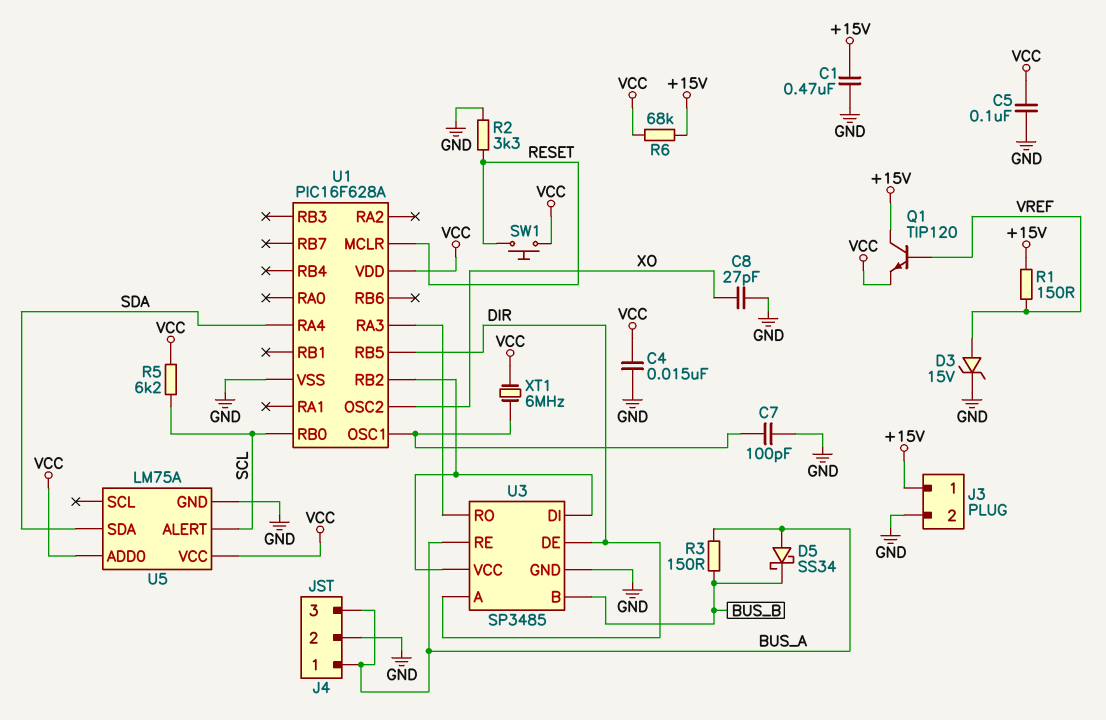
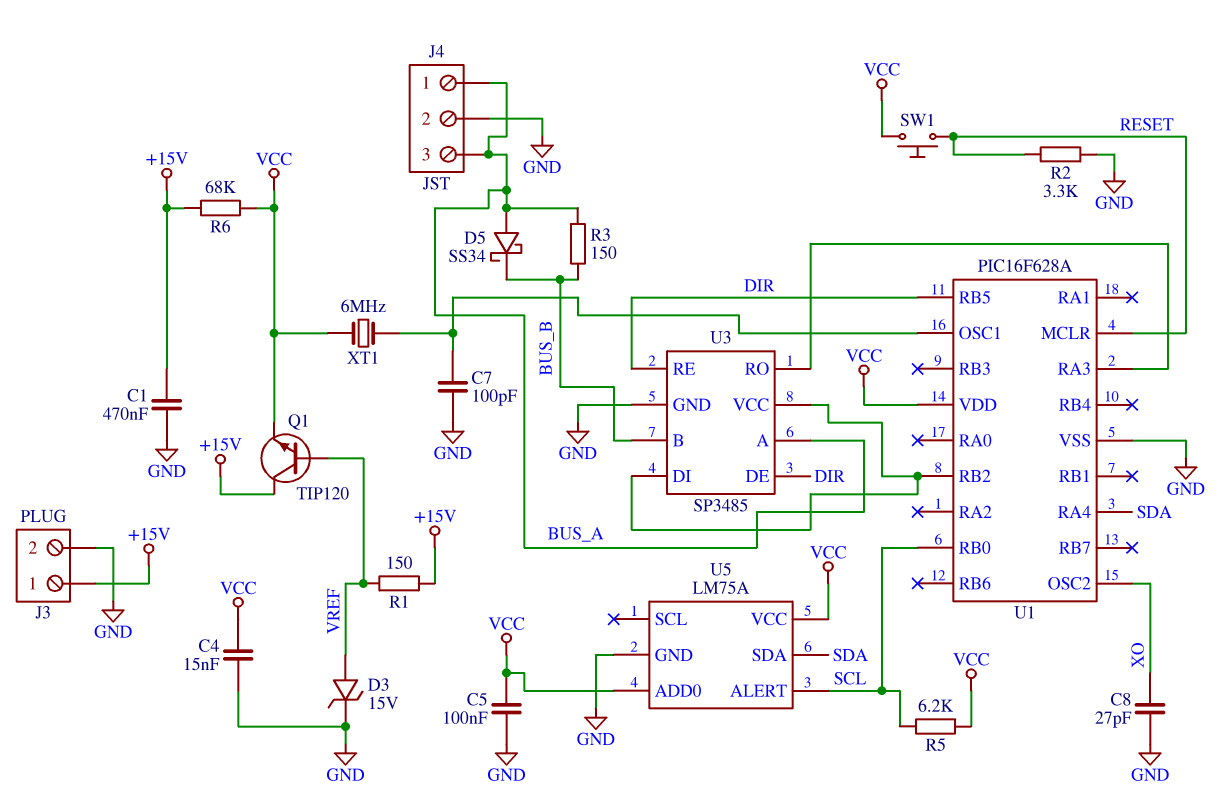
U3 pin A: DIR -> BUS_A
U3 pin RE: BUS_A -> DIR

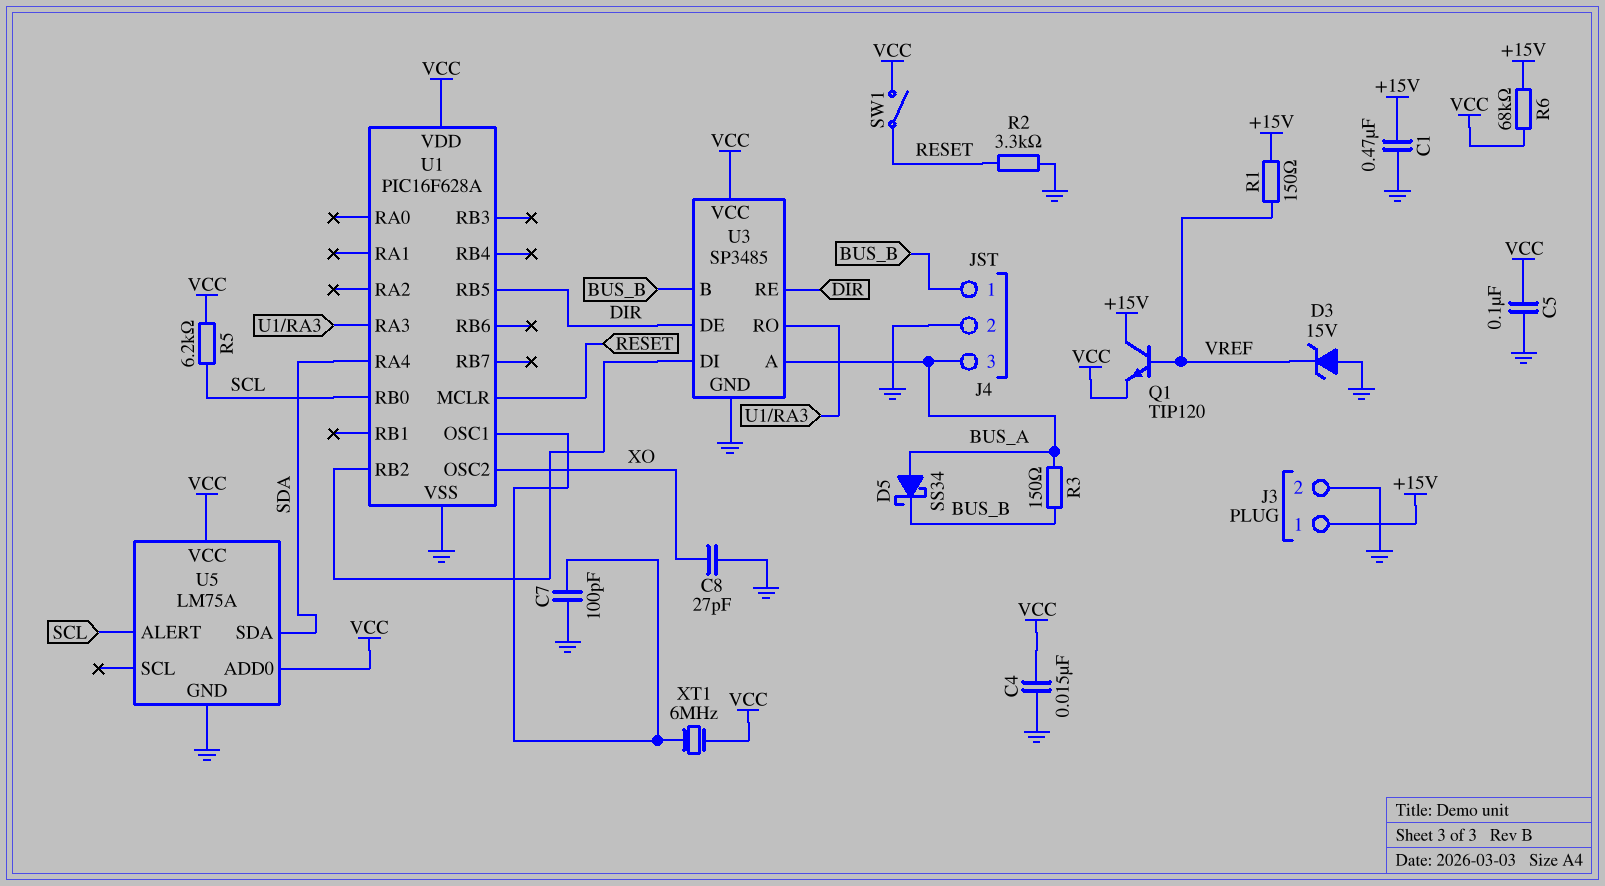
D3: zener 15V (A VREF, K GND) -> zener 15V (A GND, K VREF)
J4 pin 1: BUS_A -> BUS_B
SW1: button (RESET, VCC) -> switch (RESET, VCC)
U3 pin VCC: U1/RB2 -> VCC

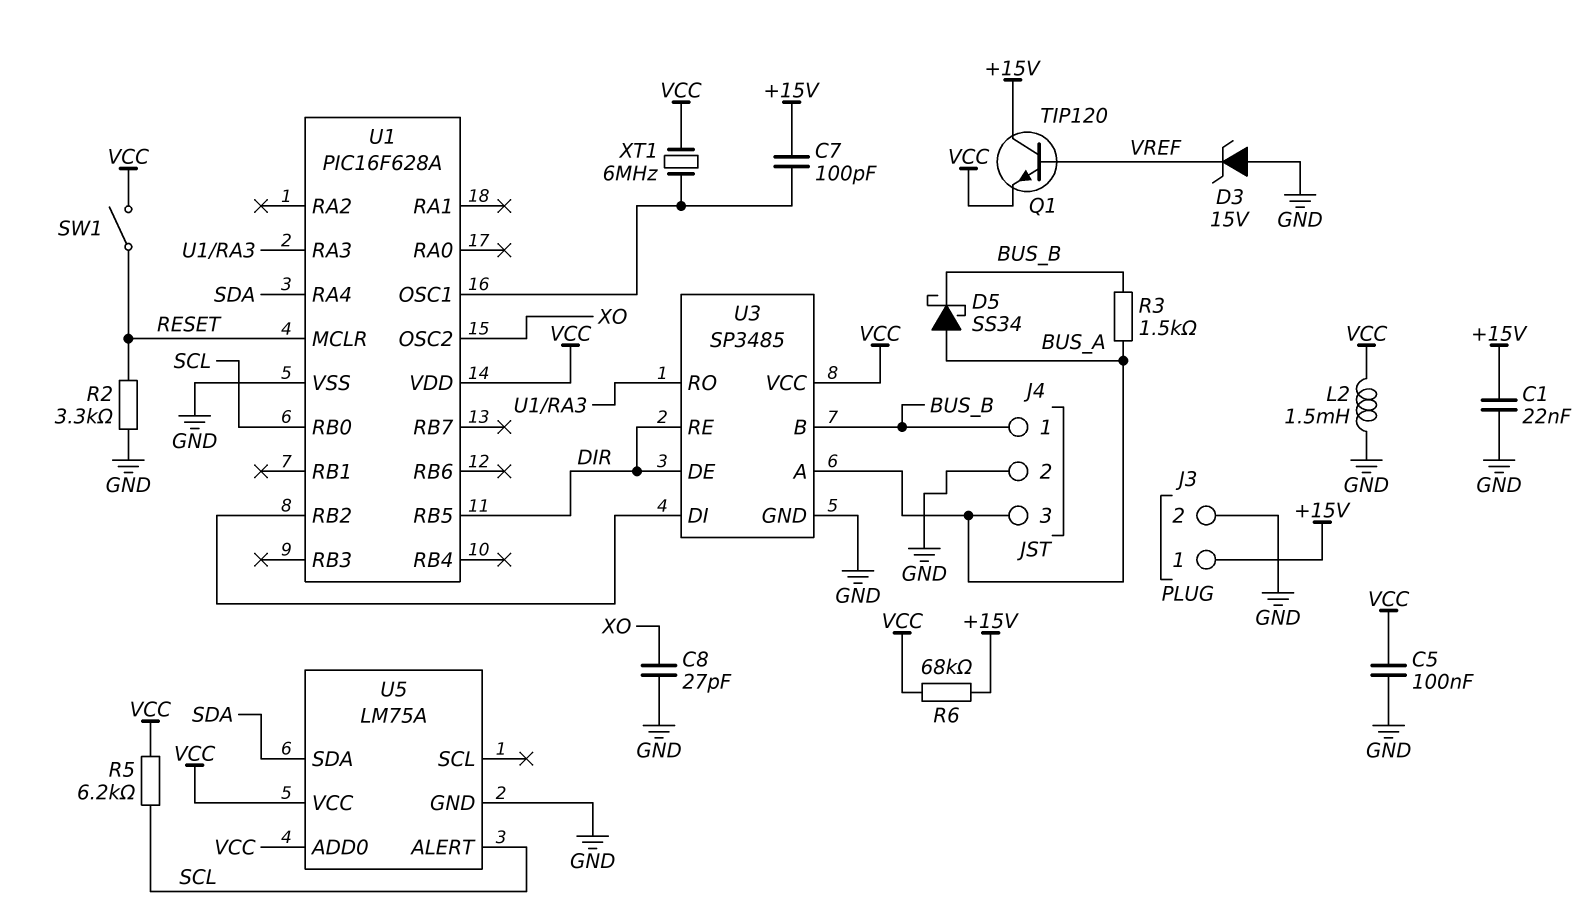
C1: 470nF (+15V, GND) -> 22nF (+15V, GND)
C4: 15nF (GND, VCC) -> none
C7: 100pF (GND, U1/OSC1) -> 100pF (+15V, U1/OSC1)
L2: none -> 1.5mH (GND, VCC)
R1: 150 (+15V, VREF) -> none
R3: 150 (BUS_A, BUS_B) -> 1.5k (BUS_A, BUS_B)

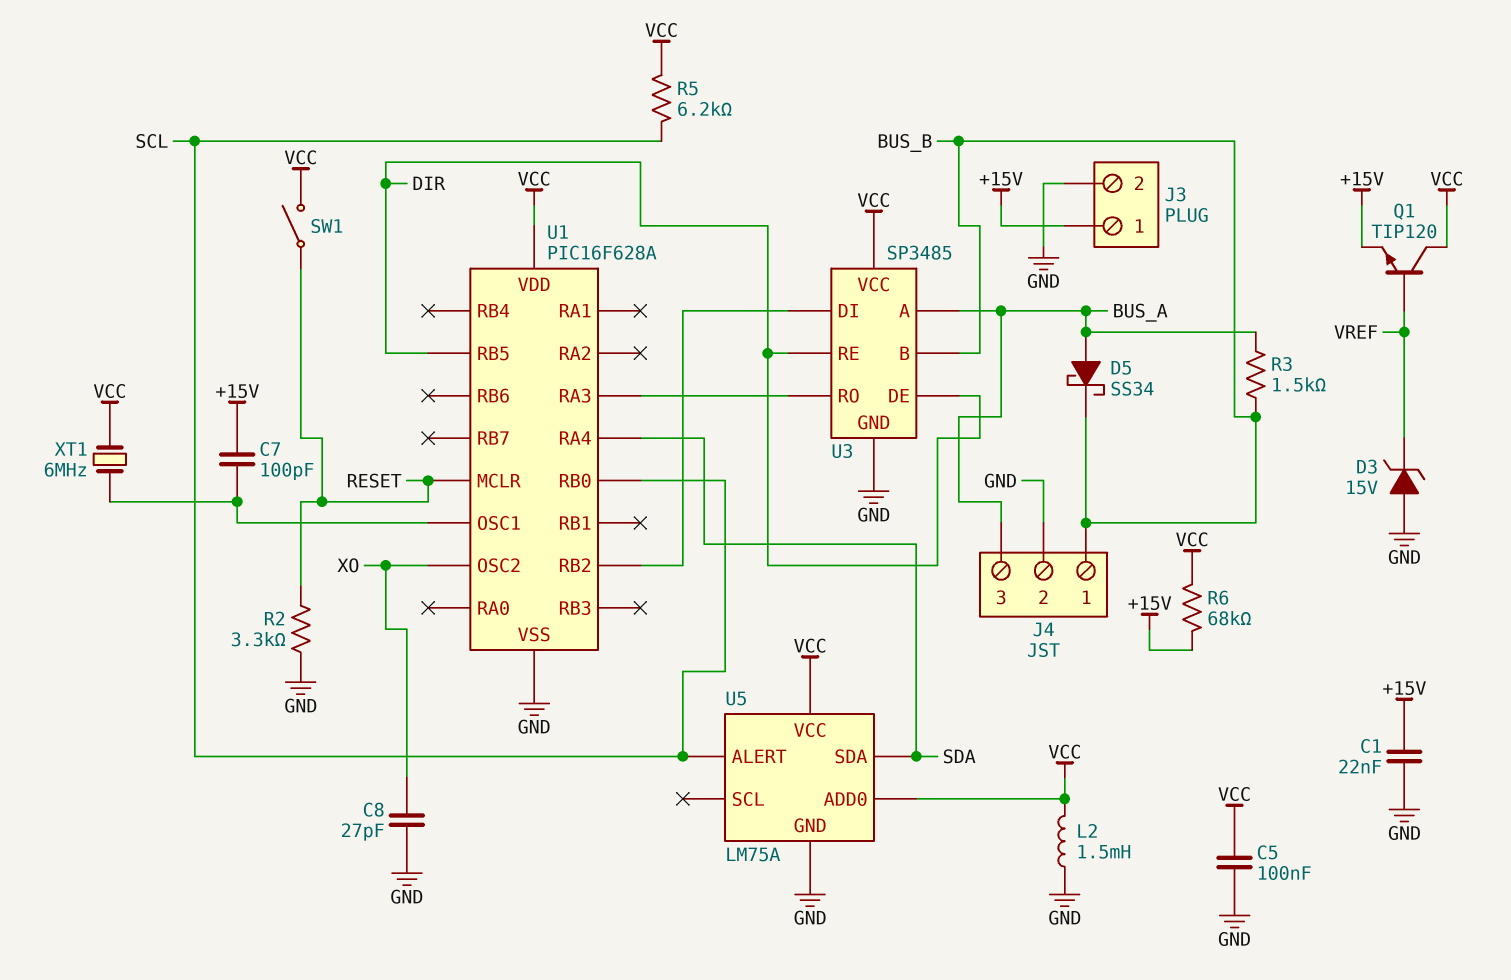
Q1: NPN TIP120 (B VREF, C +15V, E VCC) -> NPN TIP120 (B VREF, C VCC, E +15V)

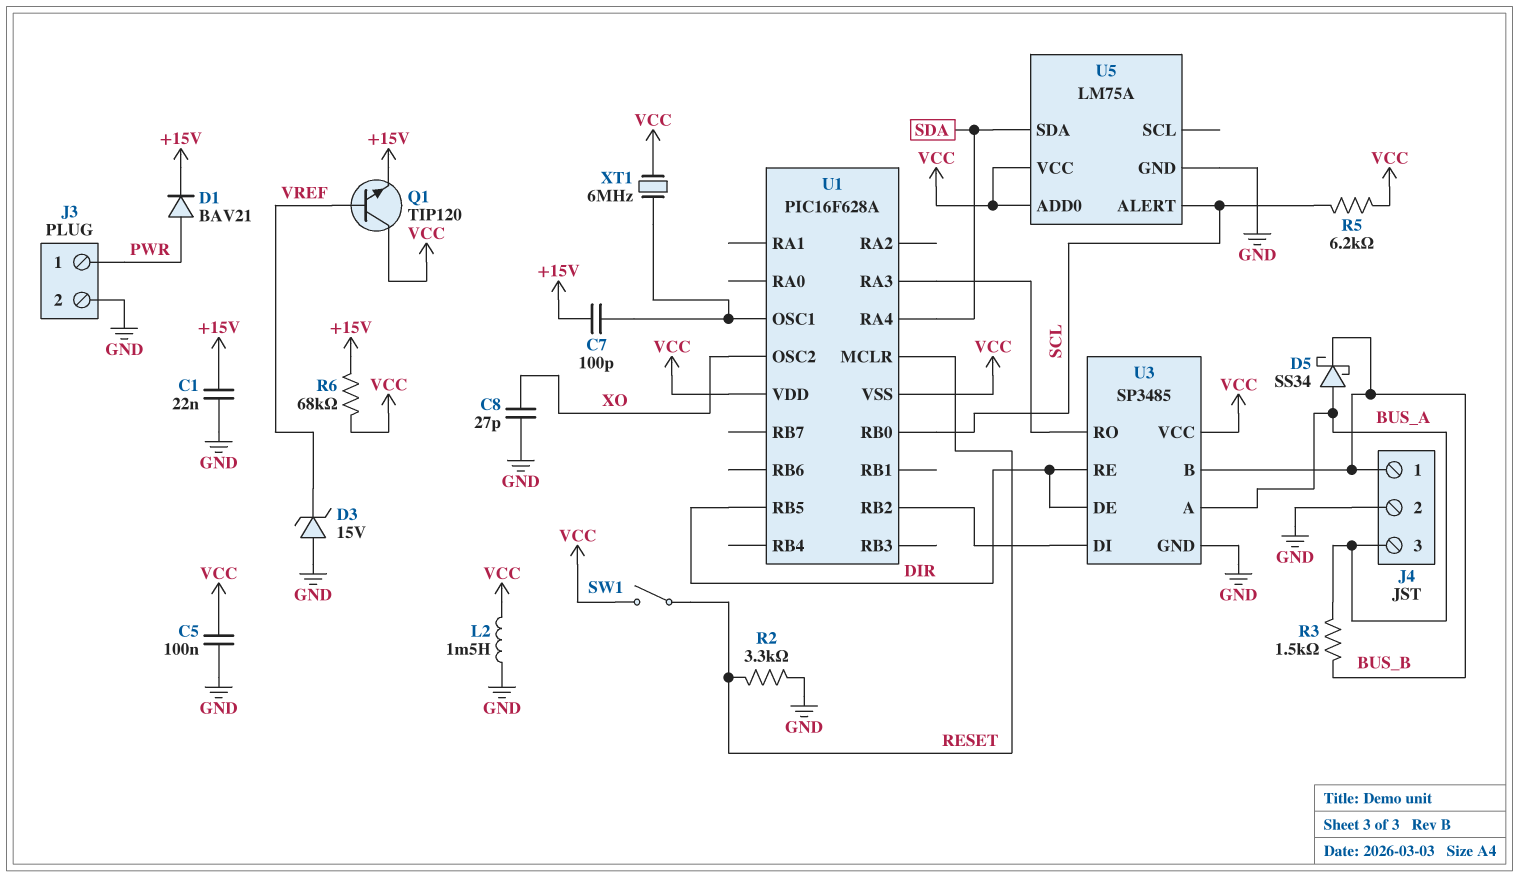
D1: none -> diode BAV21 (A PWR, K +15V)
J3 pin 1: +15V -> PWR
U1 pin VSS: GND -> VCC

